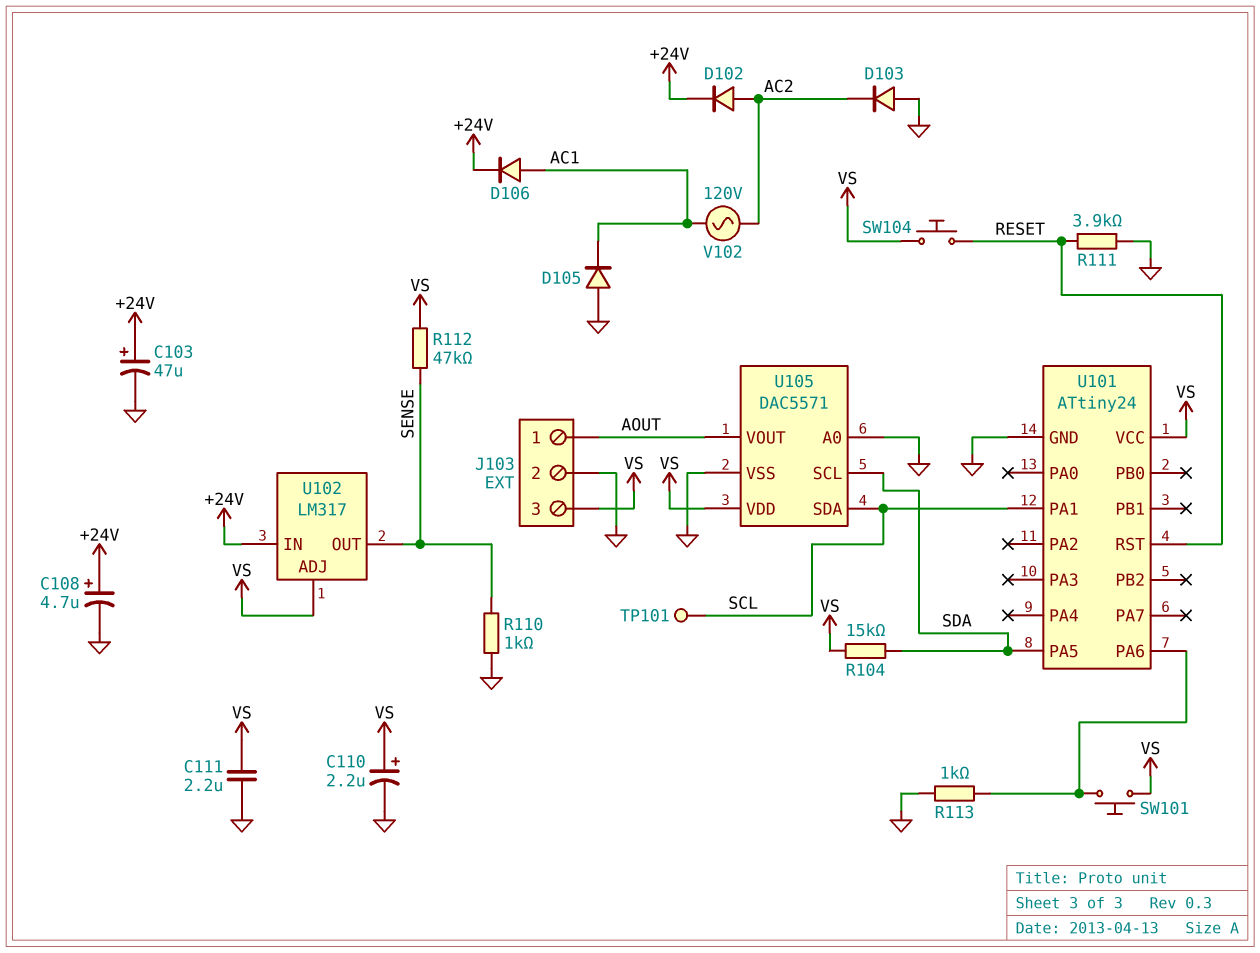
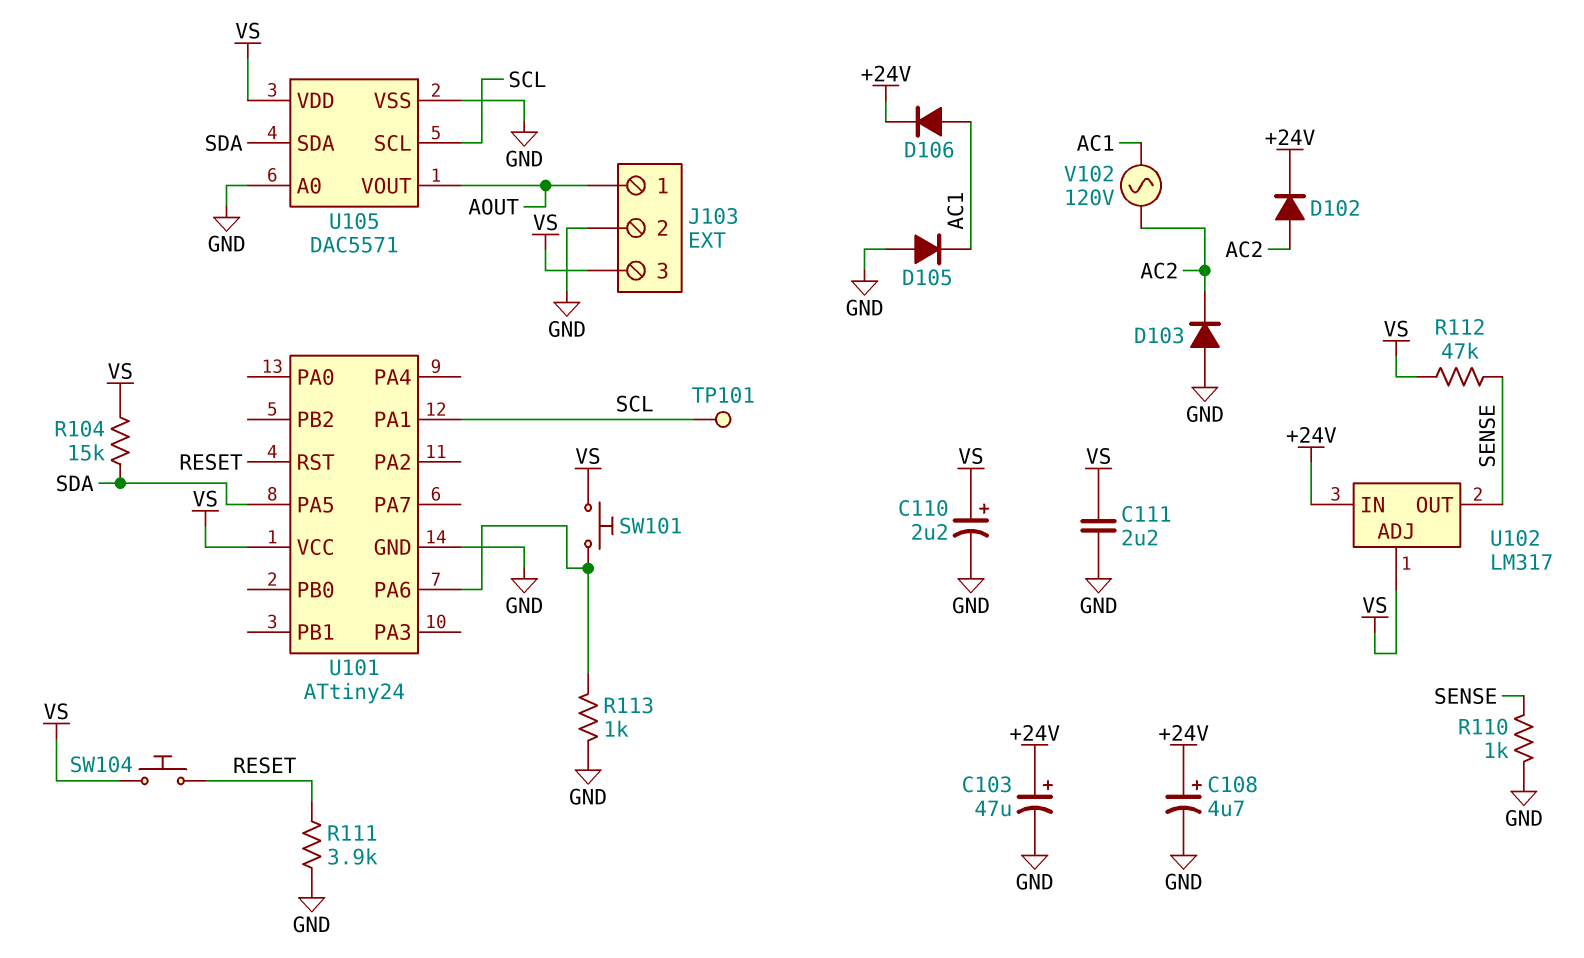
U105 pin SCL: SDA -> SCL
U105 pin SDA: SCL -> SDA

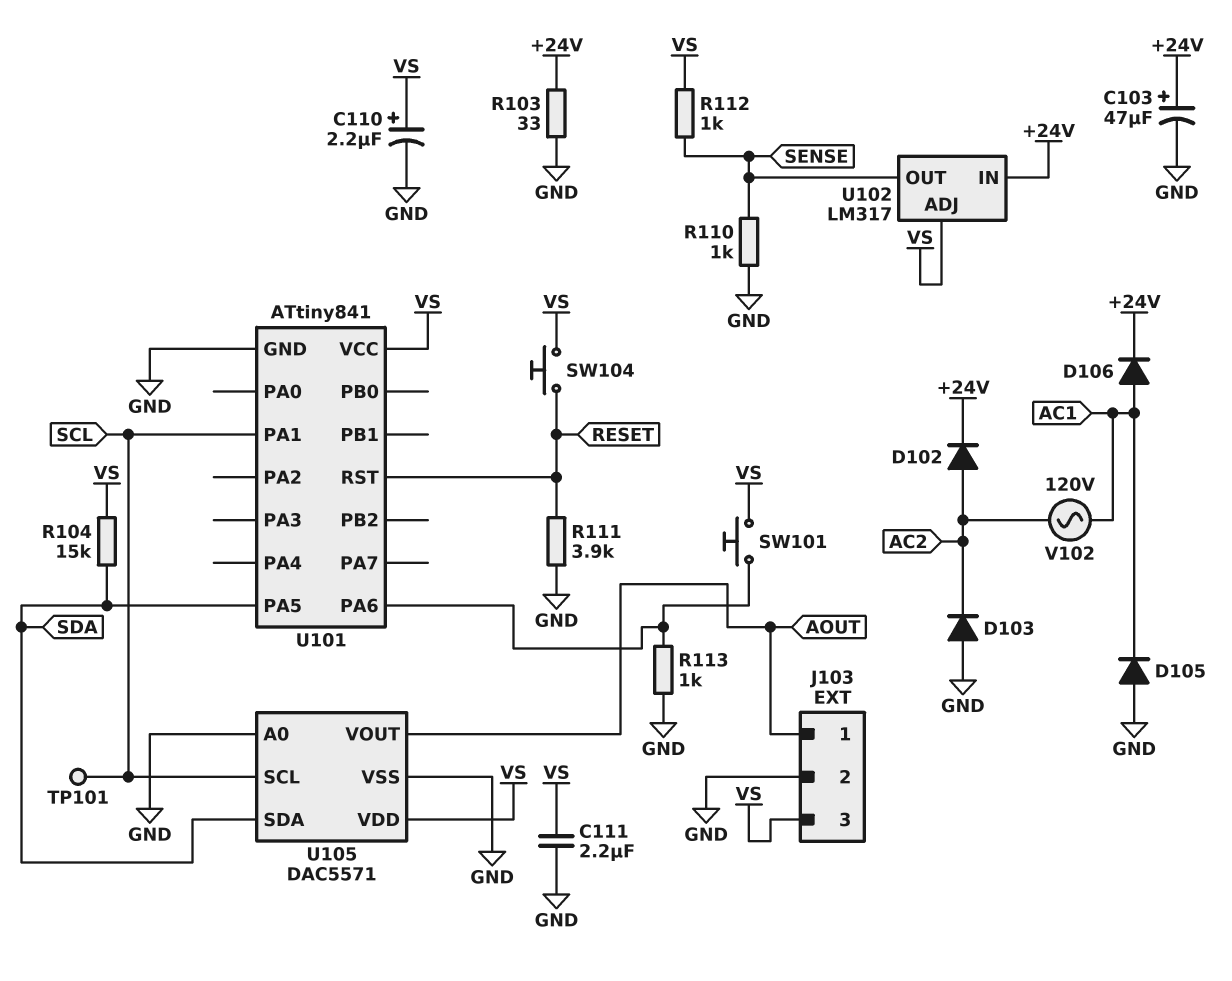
C108: 4.7uF (plus +24V, minus GND) -> none
R103: none -> 33 (+24V, GND)
R112: 47k (SENSE, VS) -> 1k (SENSE, VS)
U101: ATtiny24 -> ATtiny841

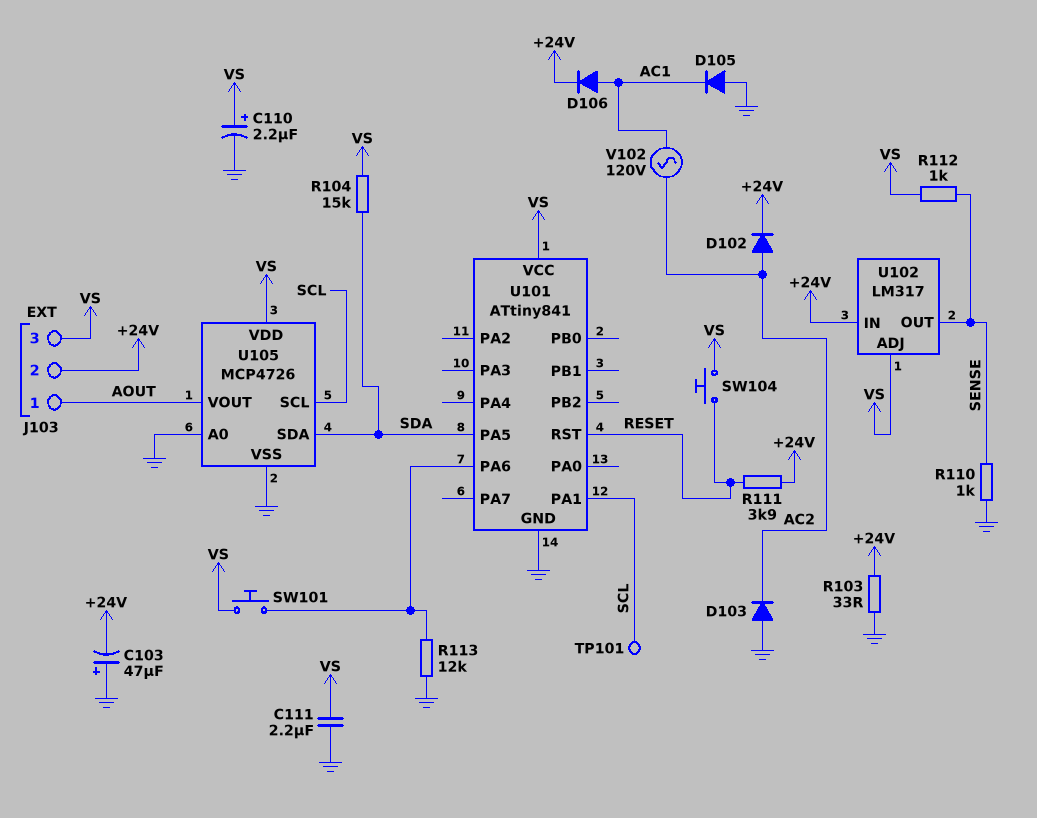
C103: 47uF (plus +24V, minus GND) -> 47uF (plus GND, minus +24V)
J103 pin 2: GND -> +24V
R111: 3.9k (GND, RESET) -> 3.9k (+24V, RESET)
R113: 1k (GND, U101/PA6) -> 12k (GND, U101/PA6)
U105: DAC5571 -> MCP4726

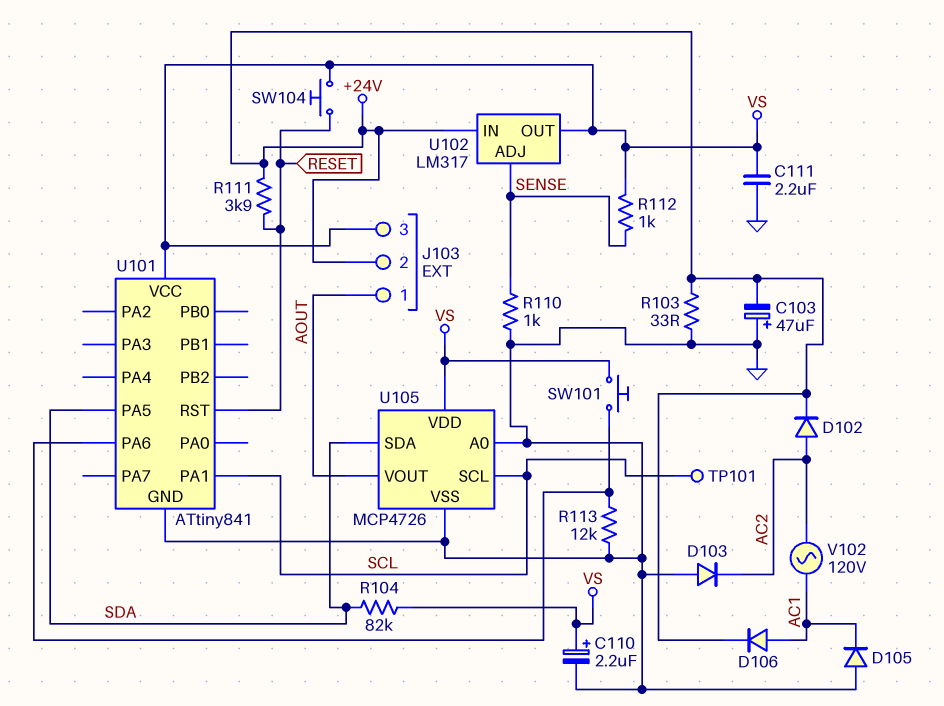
R104: 15k (SDA, VS) -> 82k (SDA, VS)
U102 pin ADJ: VS -> SENSE
U102 pin OUT: SENSE -> VS

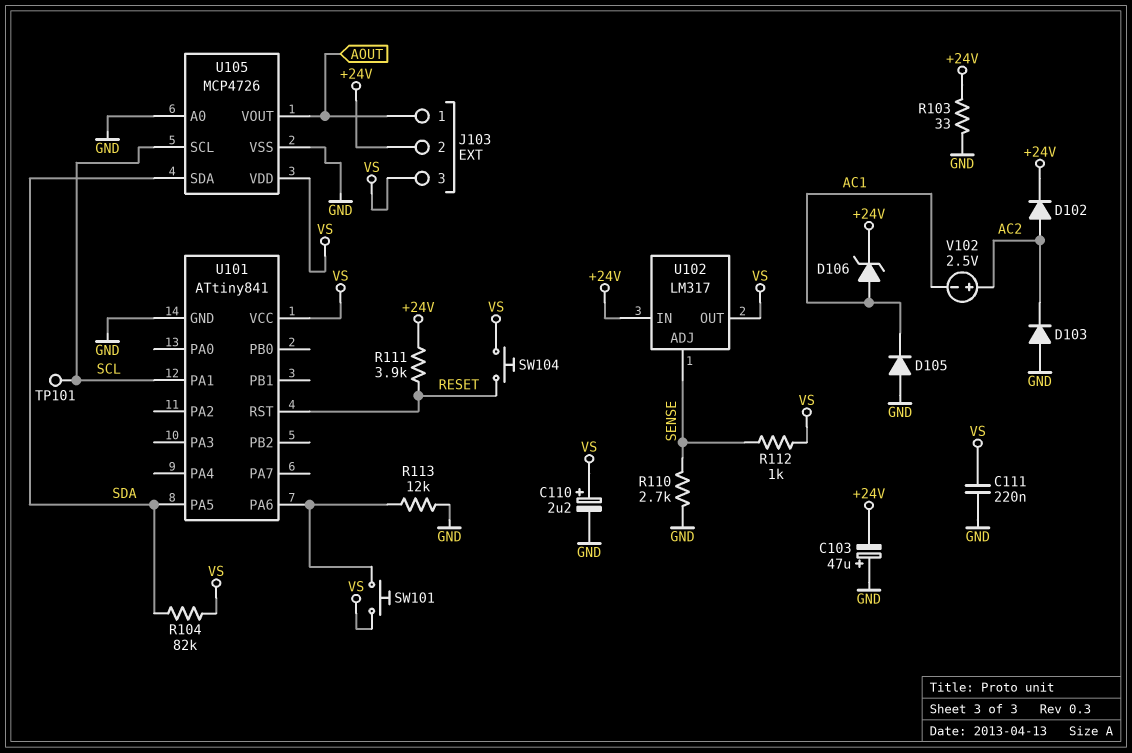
C111: 2.2uF (GND, VS) -> 220nF (GND, VS)
D106: diode (A AC1, K +24V) -> zener (A AC1, K +24V)
R110: 1k (GND, SENSE) -> 2.7k (GND, SENSE)
V102: AC 120V (AC1, AC2) -> 2.5V (plus AC2, minus AC1)

